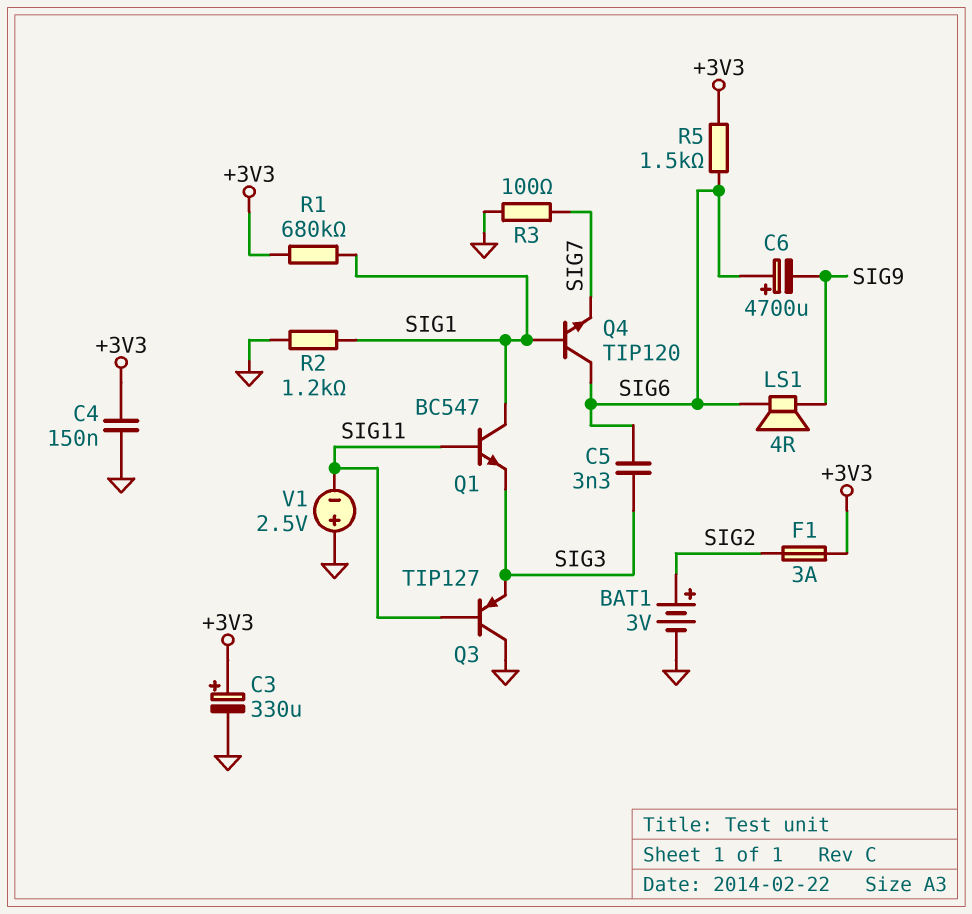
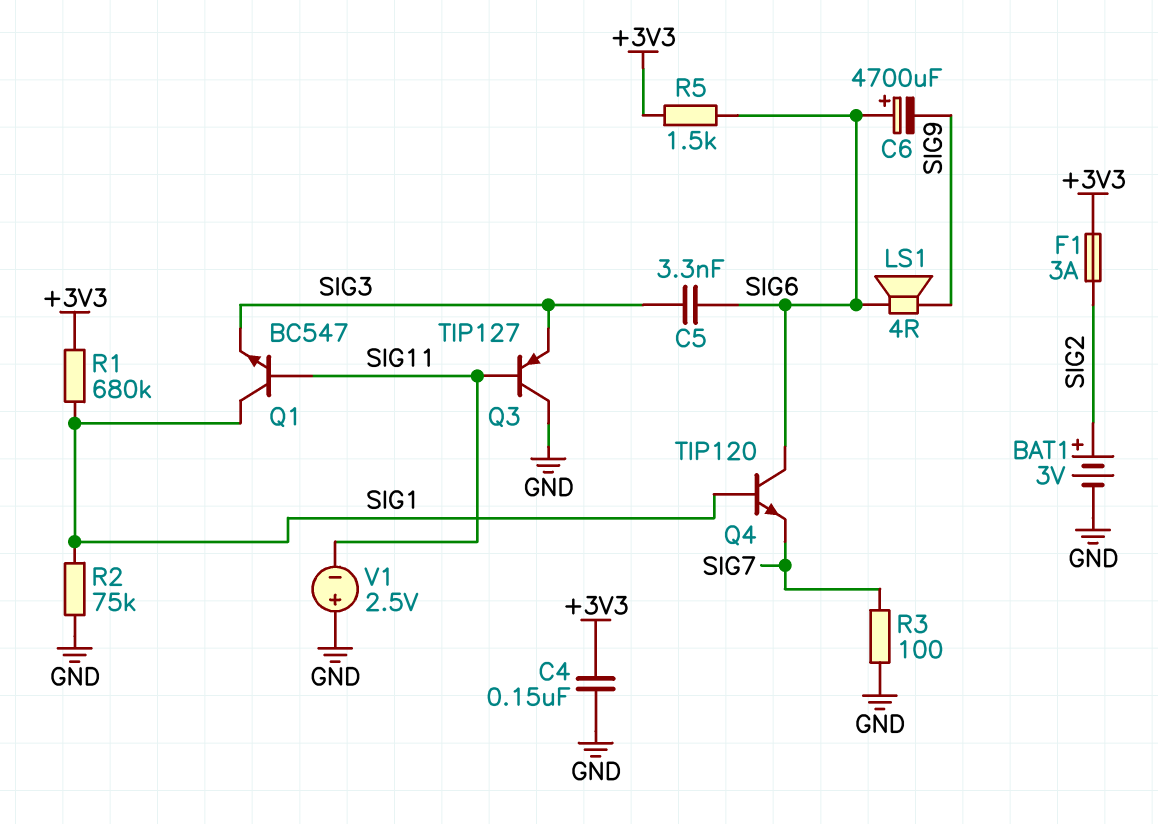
C3: 330uF (plus +3V3, minus GND) -> none
R2: 1.2k (GND, SIG1) -> 75k (GND, SIG1)

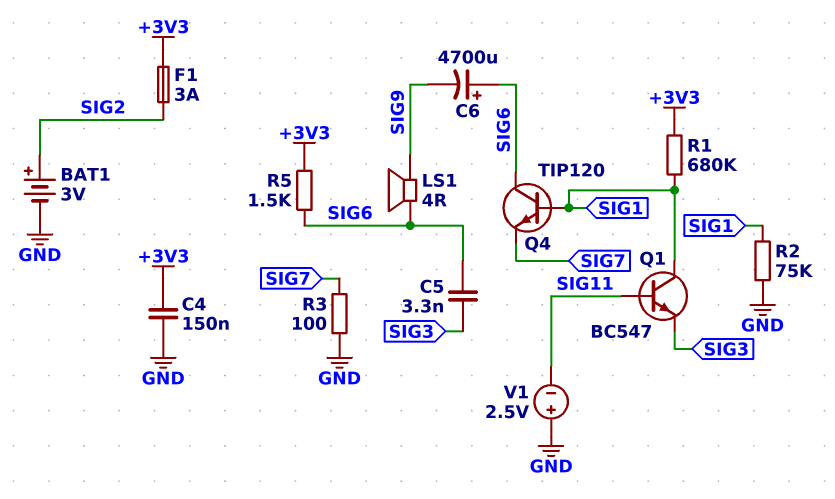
Q3: PNP TIP127 (B SIG11, C GND, E SIG3) -> none

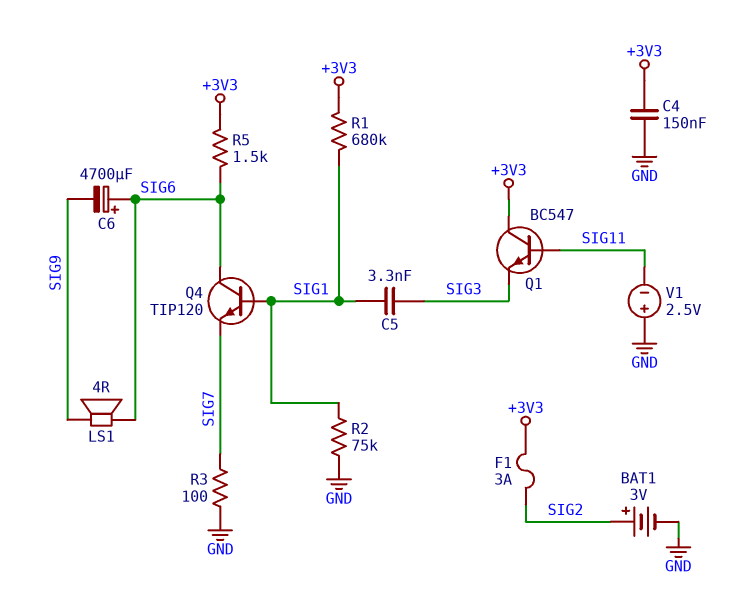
C5: 3.3nF (SIG3, SIG6) -> 3.3nF (SIG1, SIG3)
Q1: NPN BC547 (B SIG11, C SIG1, E SIG3) -> NPN BC547 (B SIG11, C +3V3, E SIG3)

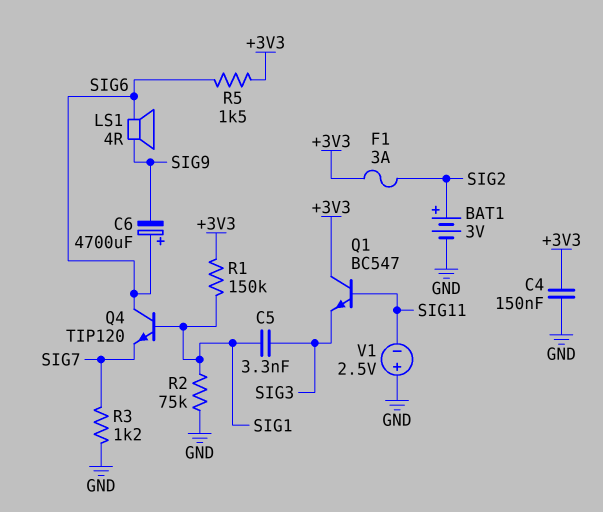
R1: 680k (+3V3, SIG1) -> 150k (+3V3, SIG1)
R3: 100 (GND, SIG7) -> 1.2k (GND, SIG7)

